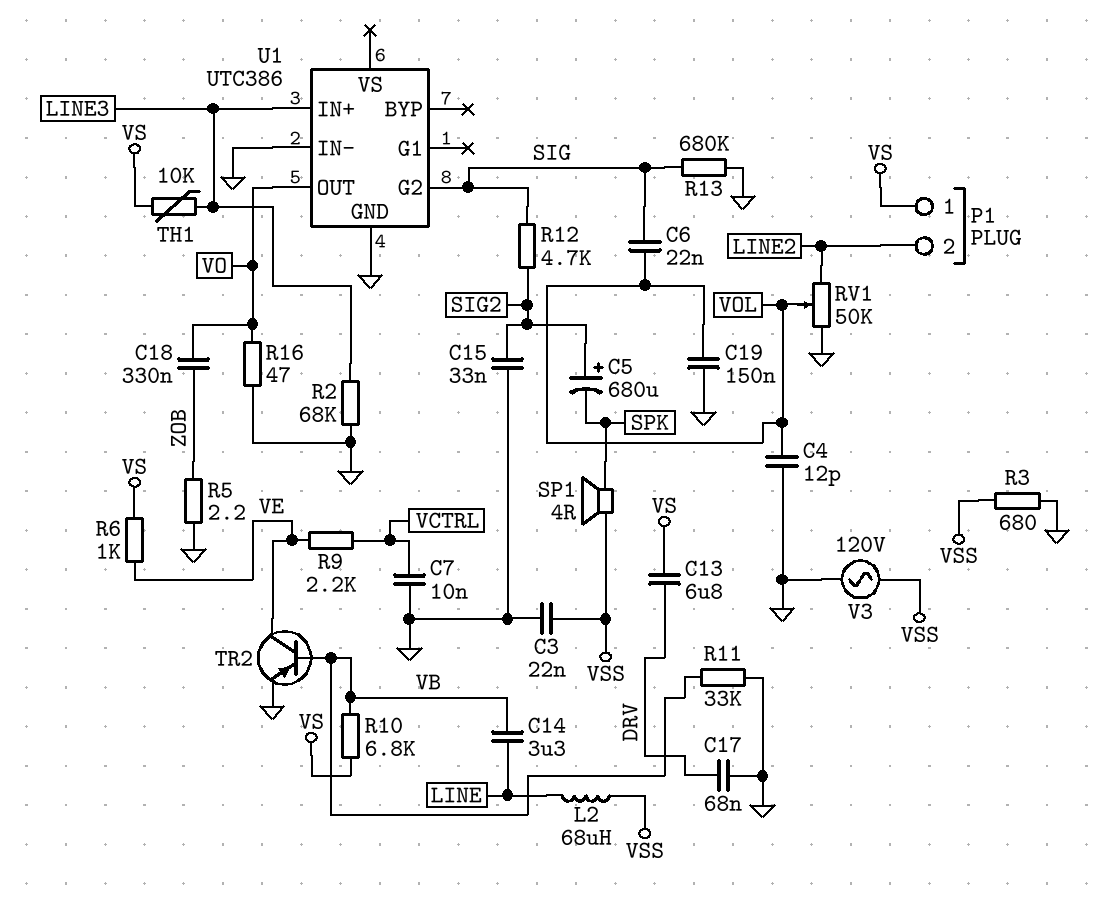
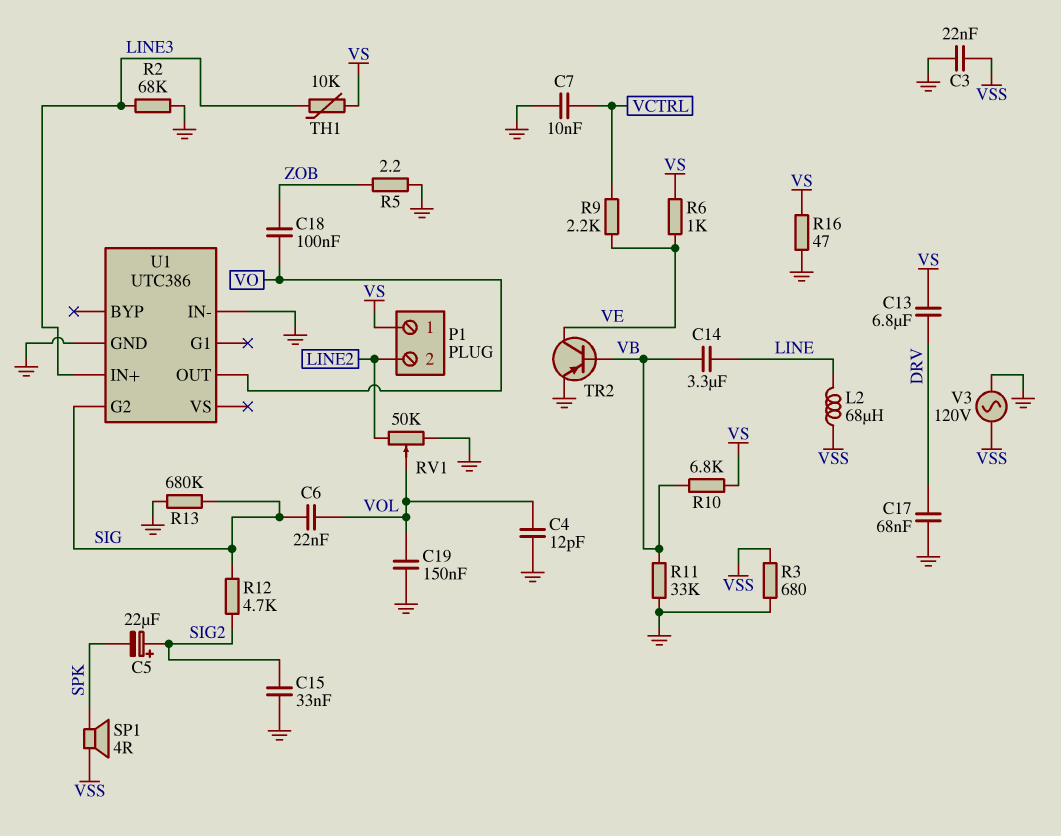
C5: 680uF (plus SIG2, minus SPK) -> 22uF (plus SIG2, minus SPK)
C18: 330nF (VO, ZOB) -> 100nF (VO, ZOB)
R16: 47 (GND, VO) -> 47 (GND, VS)

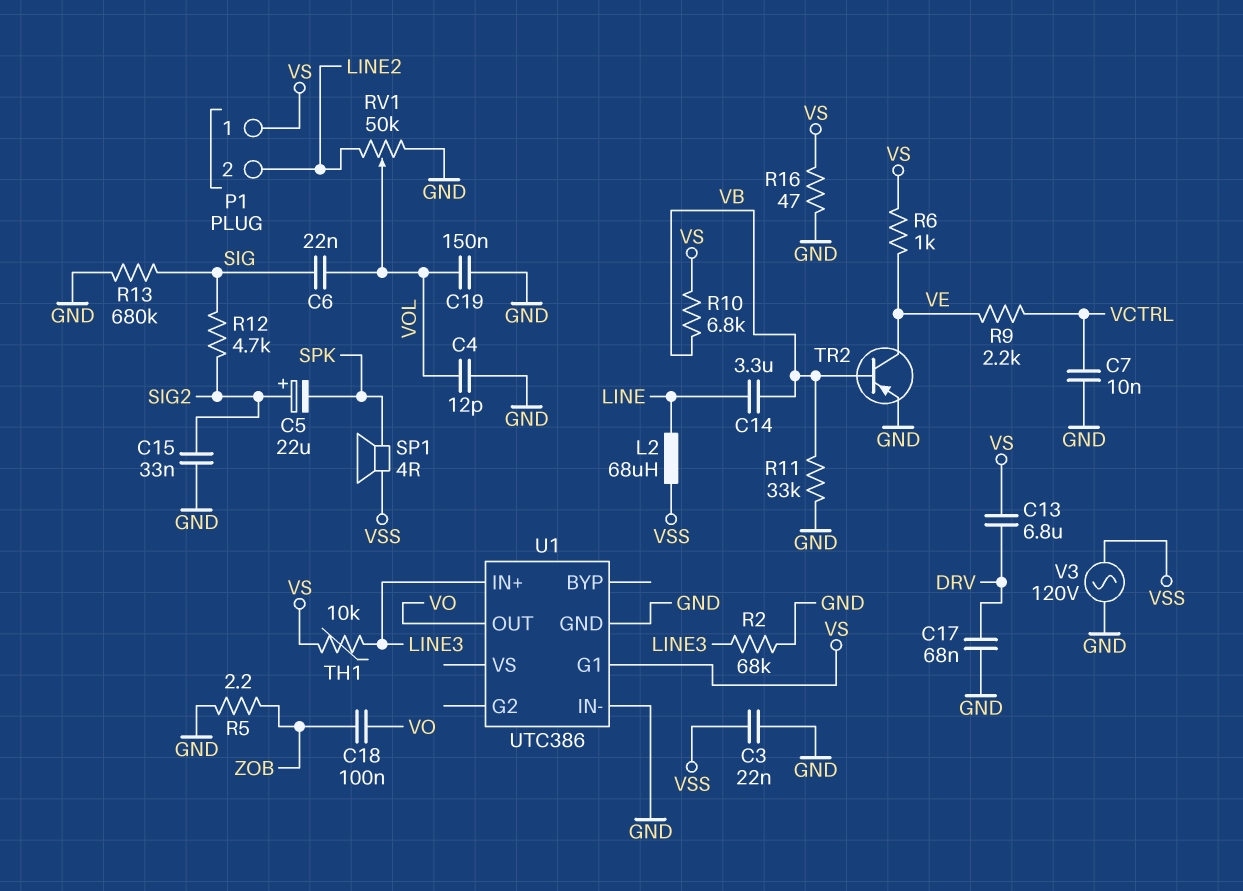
R3: 680 (GND, VSS) -> none
U1 pin G1: none -> VS
U1 pin G2: SIG -> none

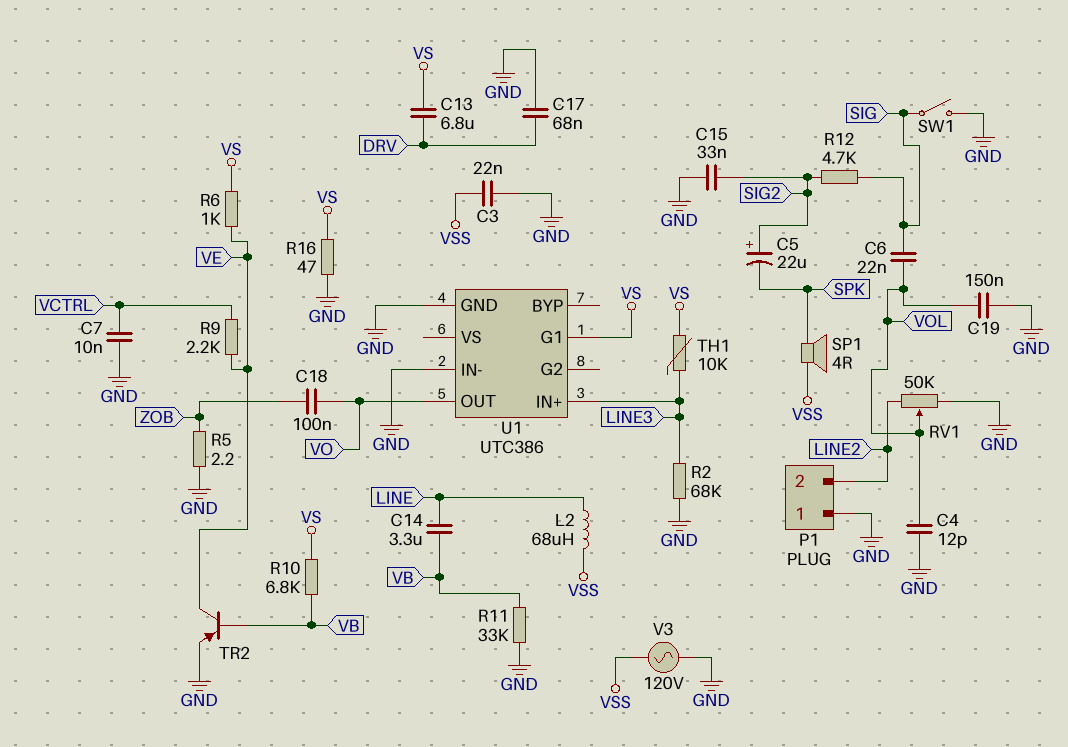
P1 pin 1: VS -> GND
R13: 680k (GND, SIG) -> none
SW1: none -> switch (GND, SIG)

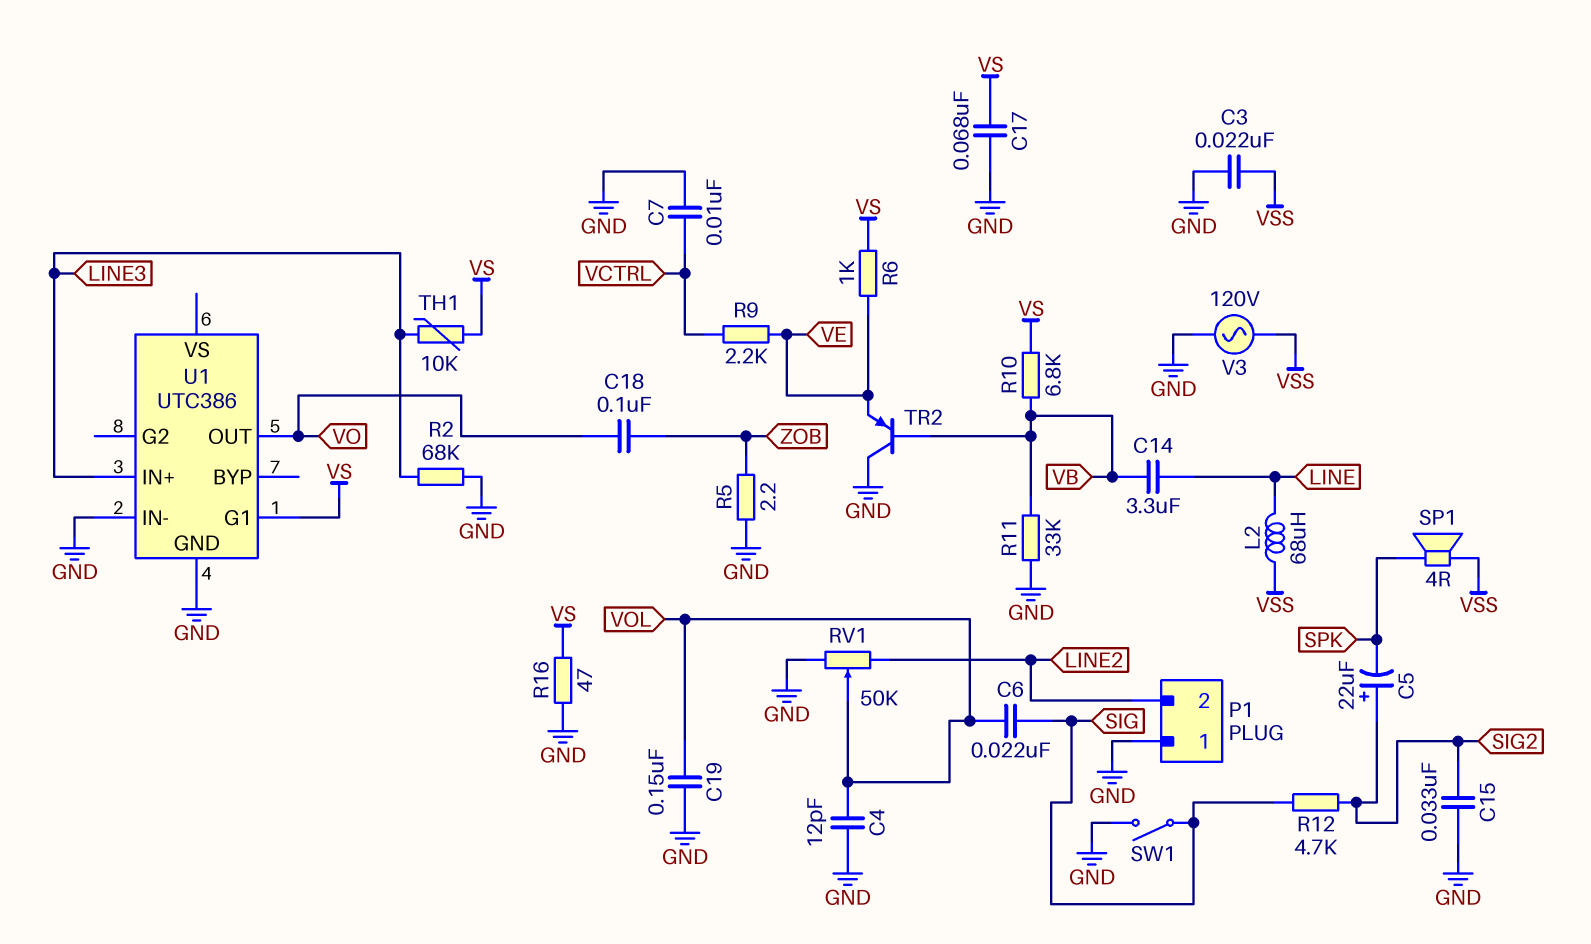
C13: 6.8uF (DRV, VS) -> none
C17: 68nF (DRV, GND) -> 68nF (GND, VS)
TR2: PNP (B VB, C VE, E GND) -> PNP (B VB, C GND, E VE)

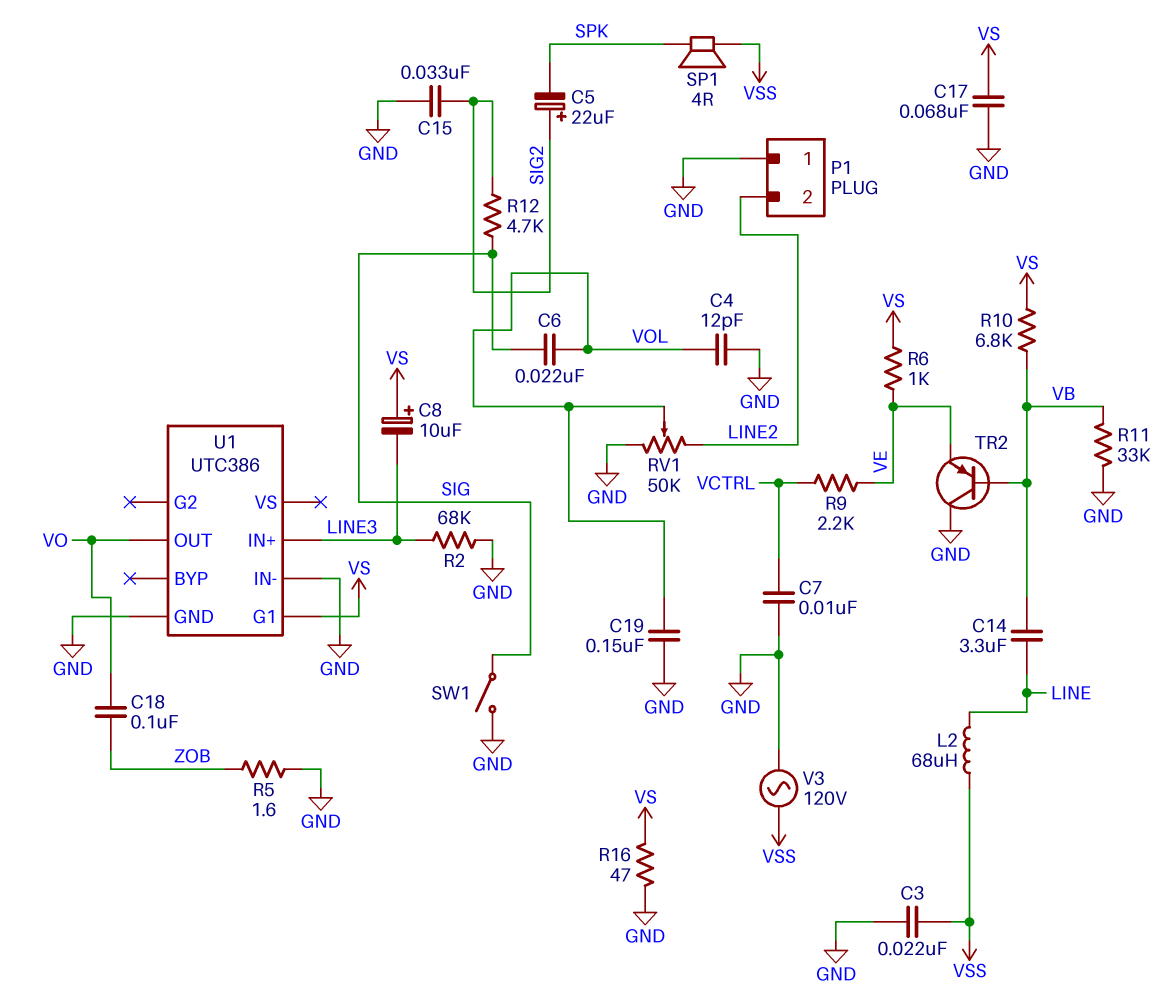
C8: none -> 10uF (plus VS, minus LINE3)
R5: 2.2 (GND, ZOB) -> 1.6 (GND, ZOB)
TH1: 10k (LINE3, VS) -> none

